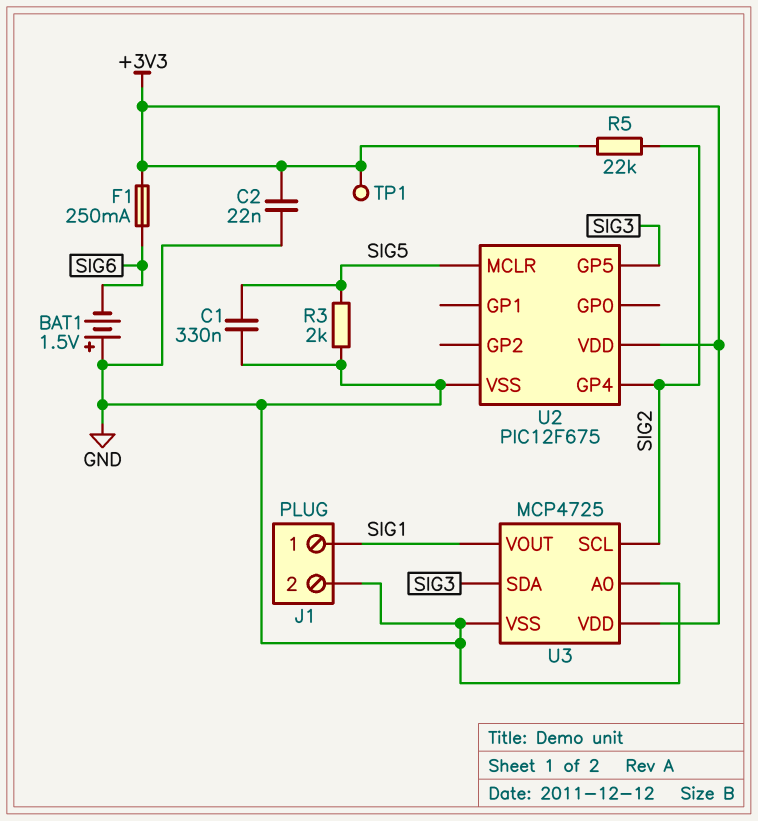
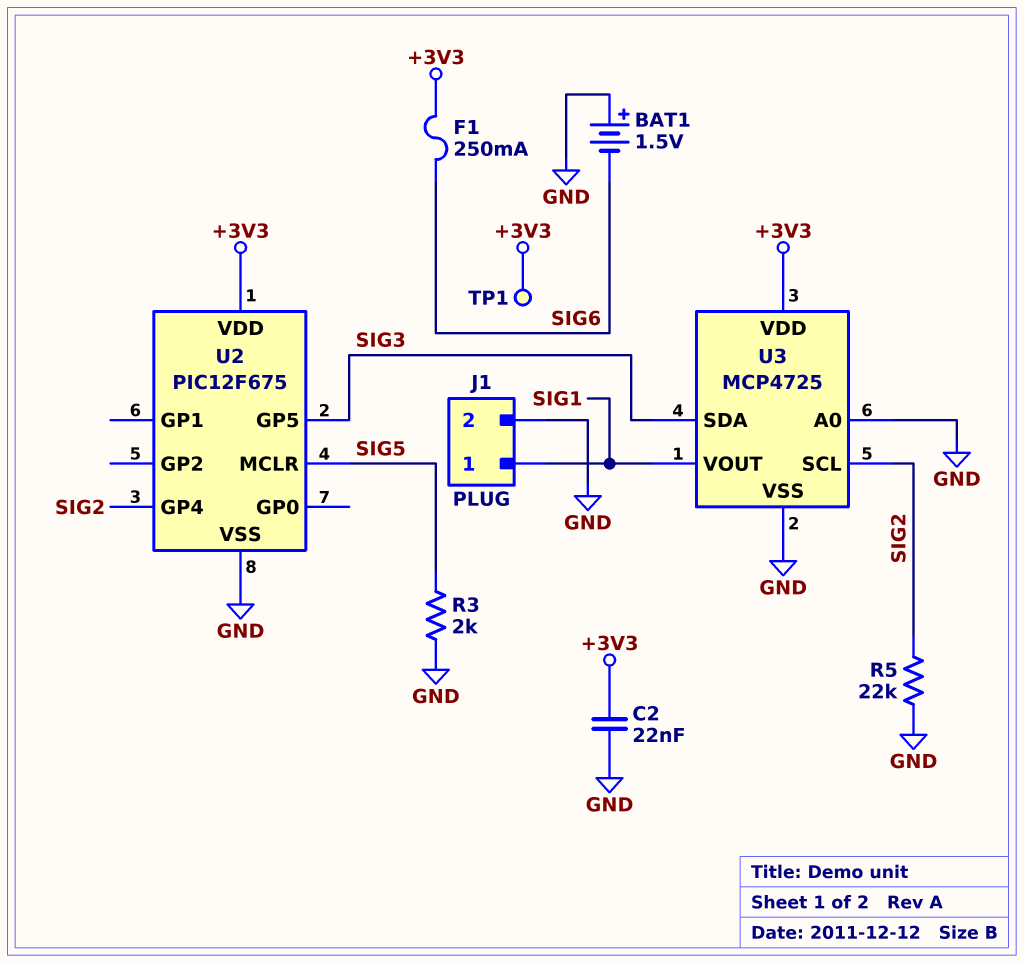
C1: 330nF (GND, SIG5) -> none
R5: 22k (+3V3, SIG2) -> 22k (GND, SIG2)

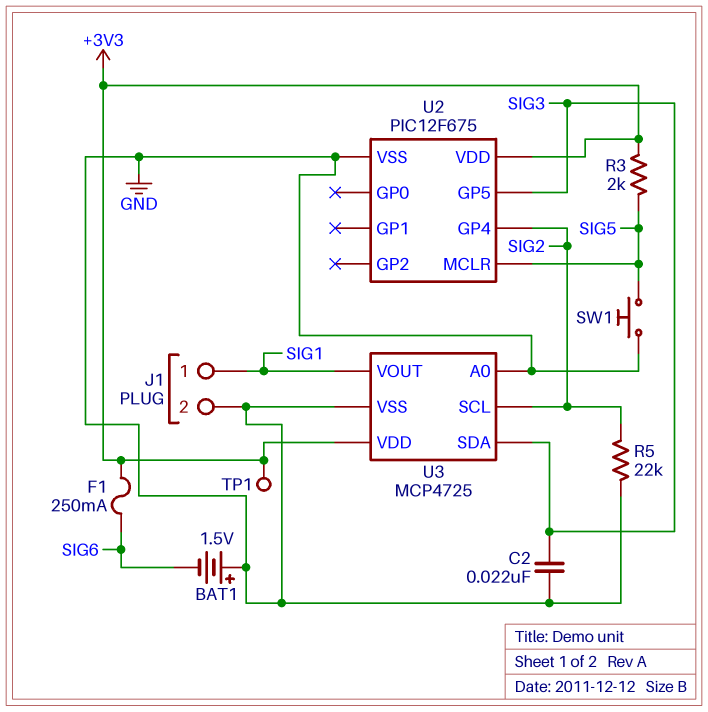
C2: 22nF (+3V3, GND) -> 22nF (GND, SIG3)
R3: 2k (GND, SIG5) -> 2k (+3V3, SIG5)
SW1: none -> button (GND, SIG5)

